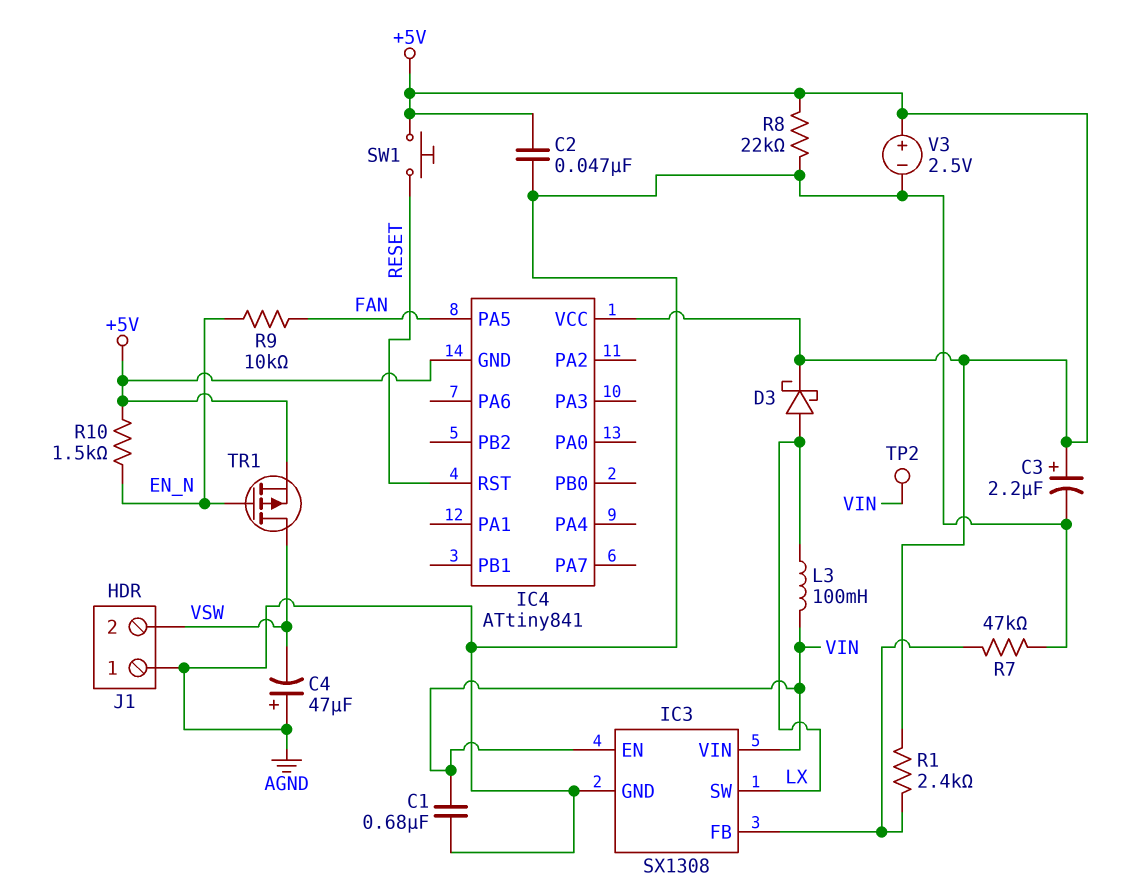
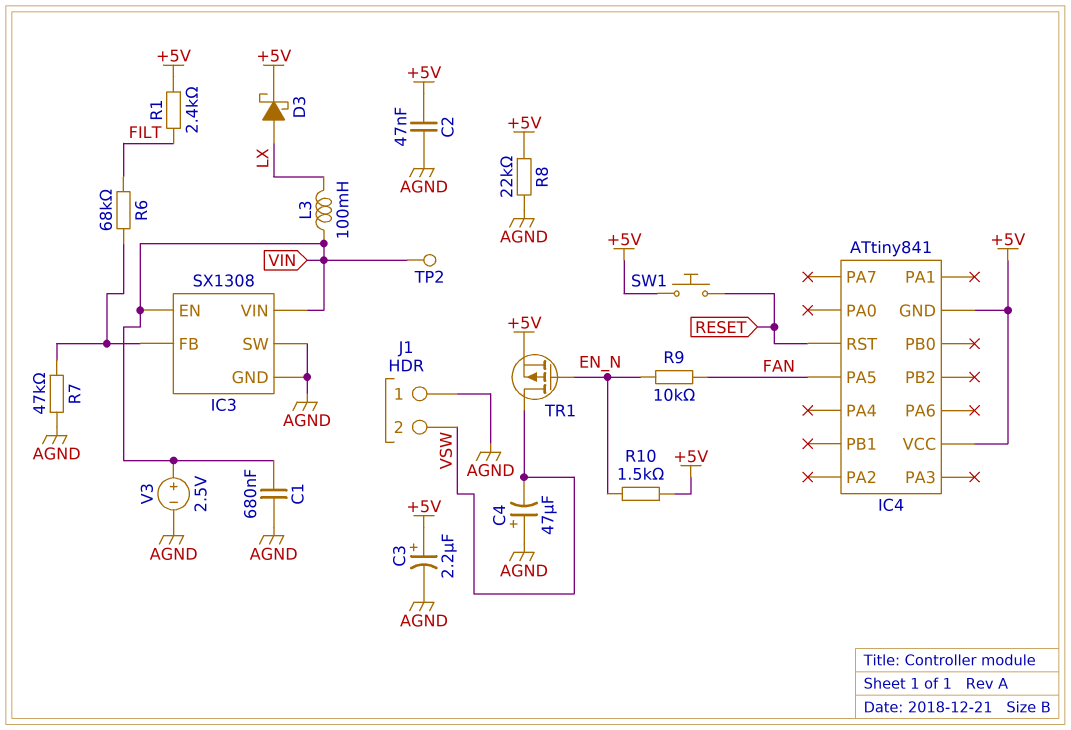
IC3 pin SW: LX -> AGND
R1: 2.4k (+5V, IC3/FB) -> 2.4k (+5V, FILT)
R6: none -> 68k (FILT, IC3/FB)
V3: 2.5V (plus +5V, minus AGND) -> 2.5V (plus VIN, minus AGND)

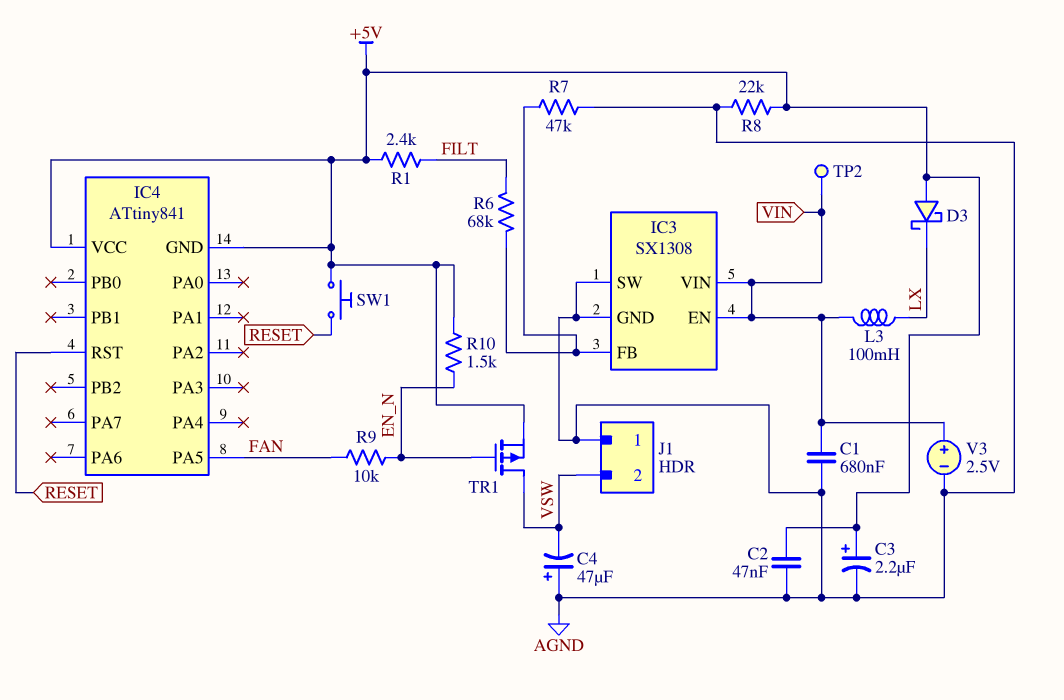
D3: schottky (A LX, K +5V) -> schottky (A +5V, K LX)

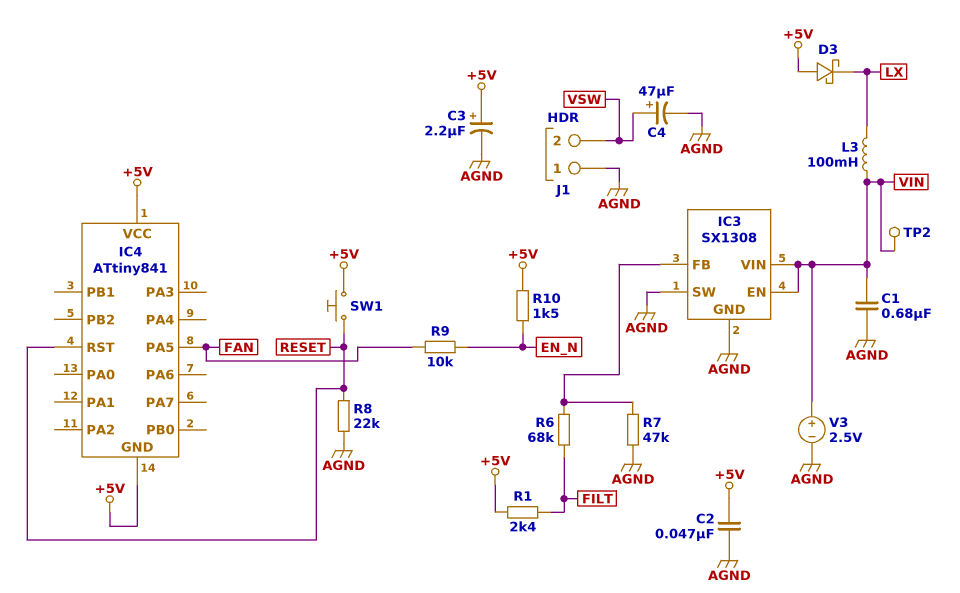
C4: 47uF (plus AGND, minus VSW) -> 47uF (plus VSW, minus AGND)
R8: 22k (+5V, AGND) -> 22k (AGND, RESET)
TR1: PMOS (G EN_N, D VSW, S +5V) -> none

